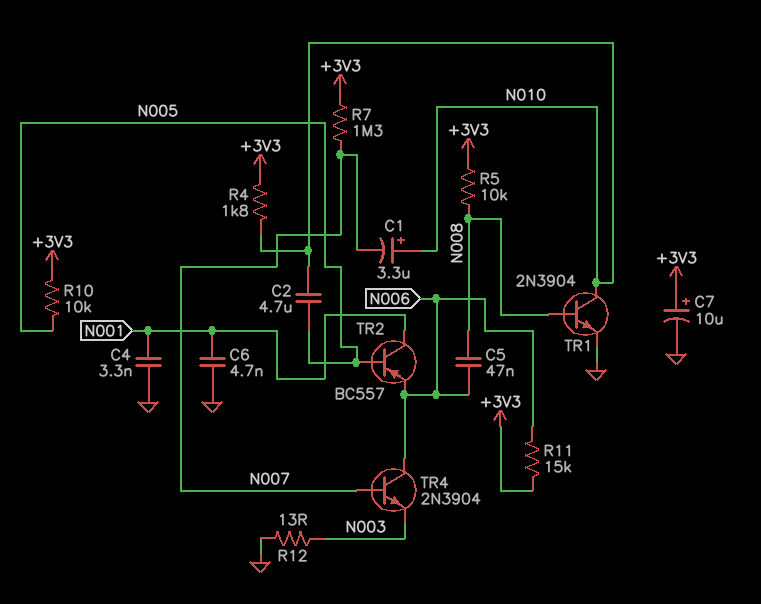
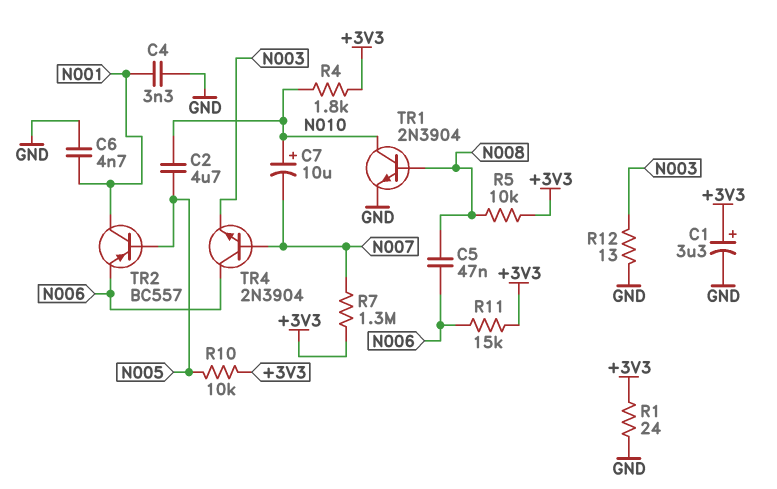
C1: 3.3uF (plus N010, minus N007) -> 3.3uF (plus +3V3, minus GND)
C7: 10uF (plus +3V3, minus GND) -> 10uF (plus N010, minus N007)
R1: none -> 24 (+3V3, GND)

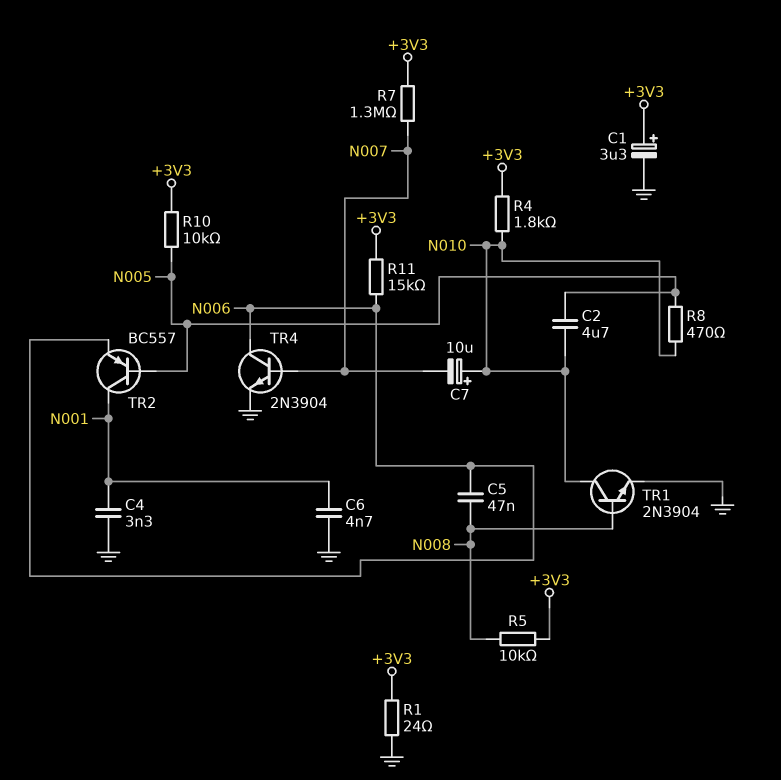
R8: none -> 470 (N005, N010)
R12: 13 (GND, N003) -> none
TR4: NPN 2N3904 (B N007, C N006, E N003) -> NPN 2N3904 (B N007, C N006, E GND)

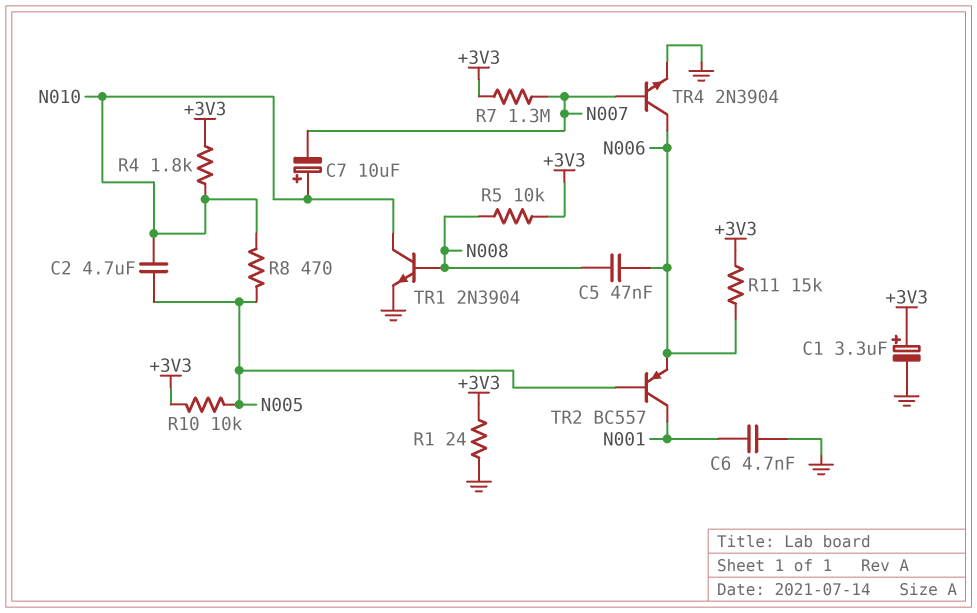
C4: 3.3nF (GND, N001) -> none

